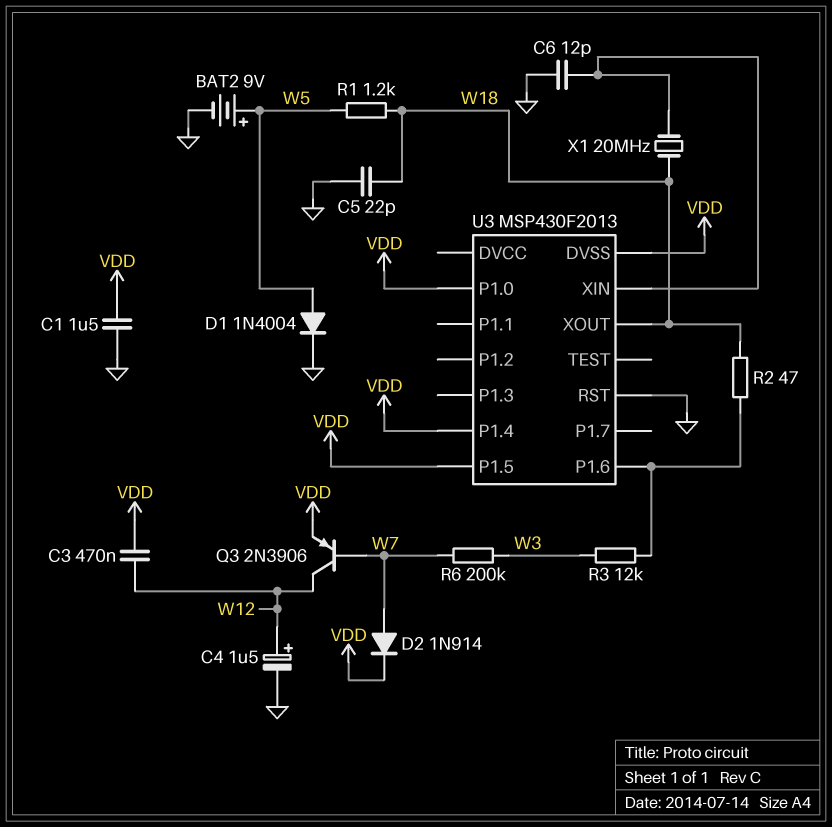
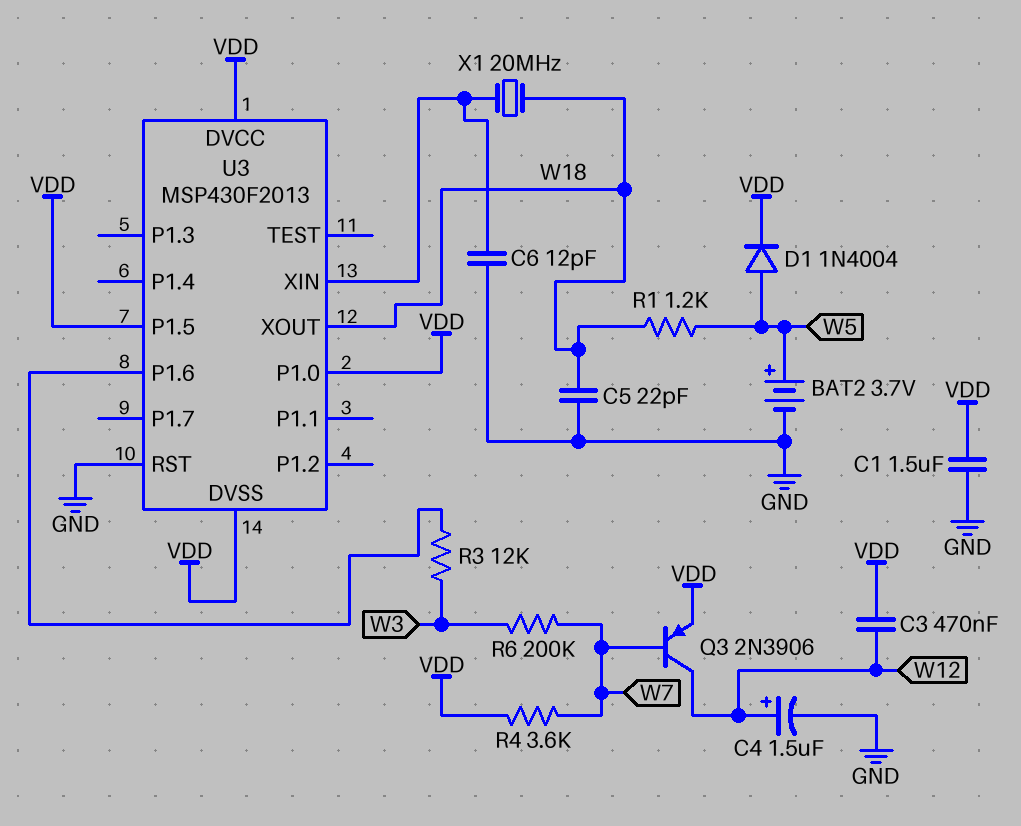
BAT2: 9V (plus W5, minus GND) -> 3.7V (plus W5, minus GND)
D1: diode 1N4004 (A W5, K GND) -> diode 1N4004 (A W5, K VDD)
D2: diode 1N914 (A W7, K VDD) -> none
R2: 47 (U3/P1.6, W18) -> none
R4: none -> 3.6k (VDD, W7)
U3 pin DVCC: none -> VDD
U3 pin P1.4: VDD -> none

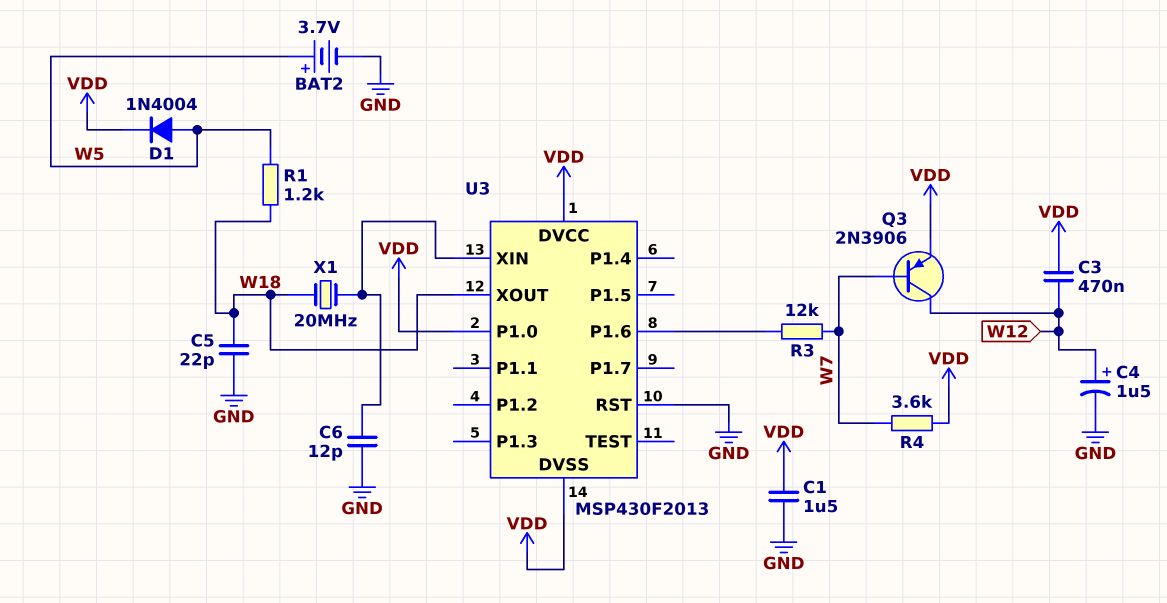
R3: 12k (U3/P1.6, W3) -> 12k (U3/P1.6, W7)
R6: 200k (W3, W7) -> none
U3 pin P1.5: VDD -> none

